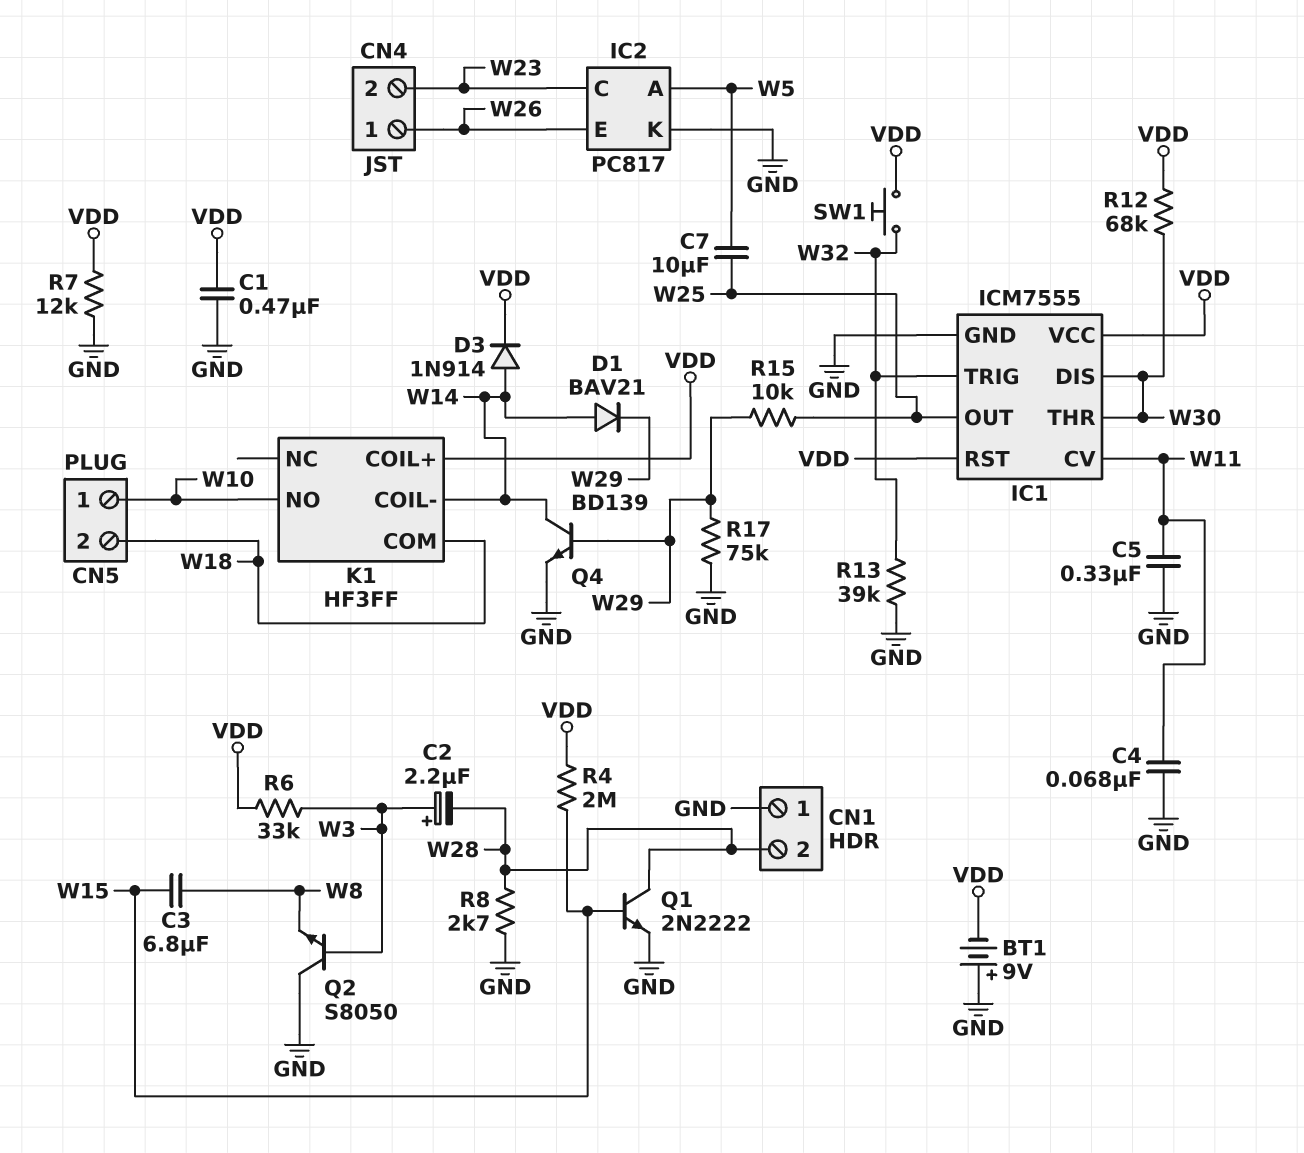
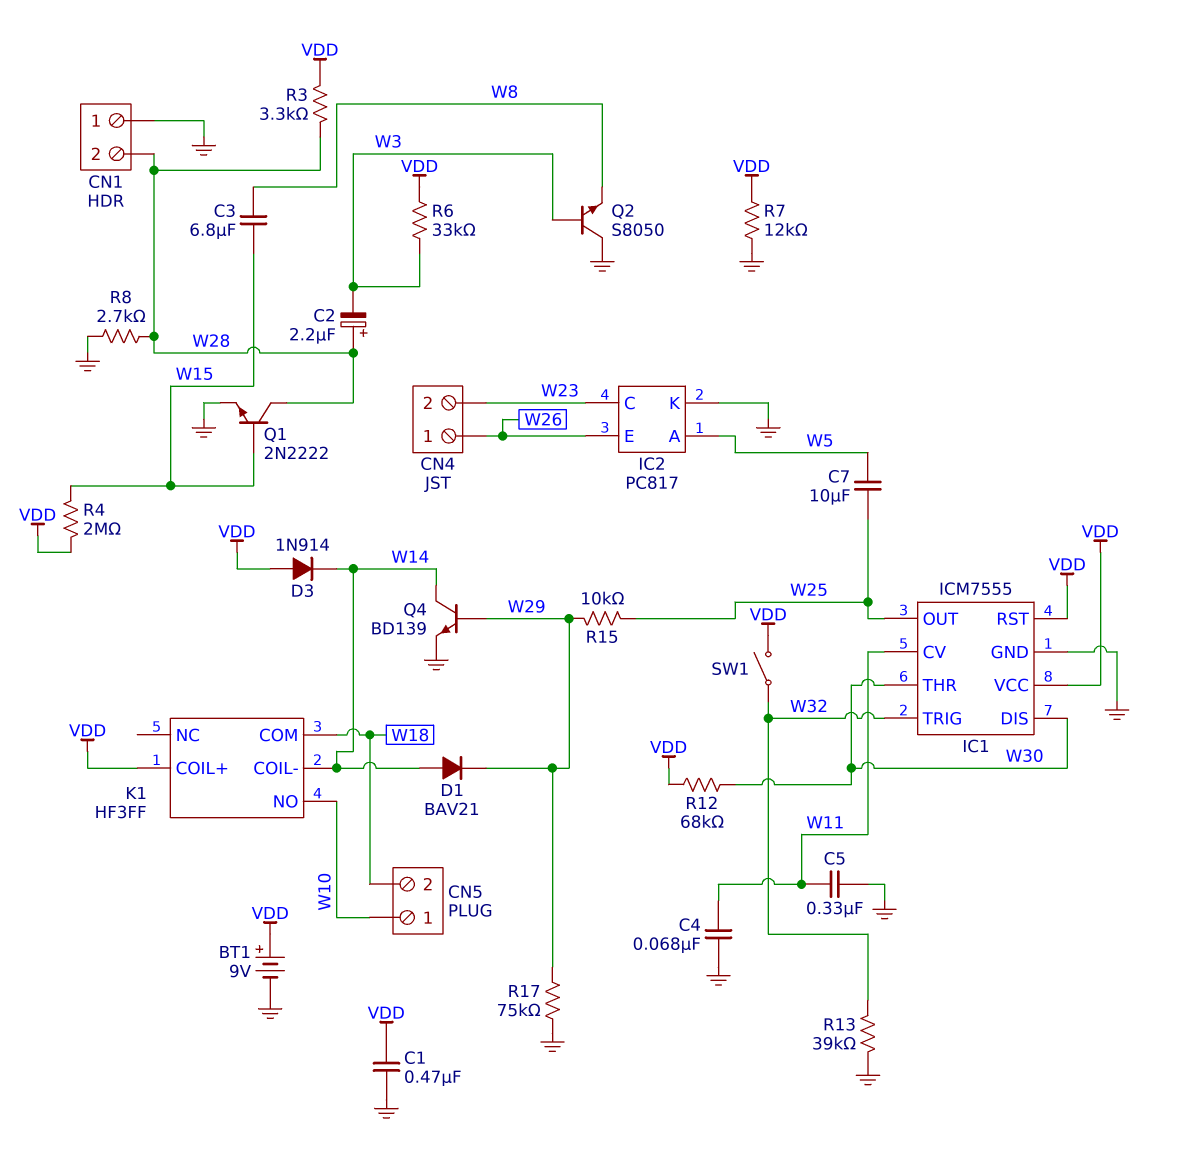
BT1: 9V (plus GND, minus VDD) -> 9V (plus VDD, minus GND)
C2: 2.2uF (plus W3, minus W28) -> 2.2uF (plus W28, minus W3)
D3: diode 1N914 (A W14, K VDD) -> diode 1N914 (A VDD, K W14)
R3: none -> 3.3k (VDD, W28)
SW1: button (VDD, W32) -> switch (VDD, W32)

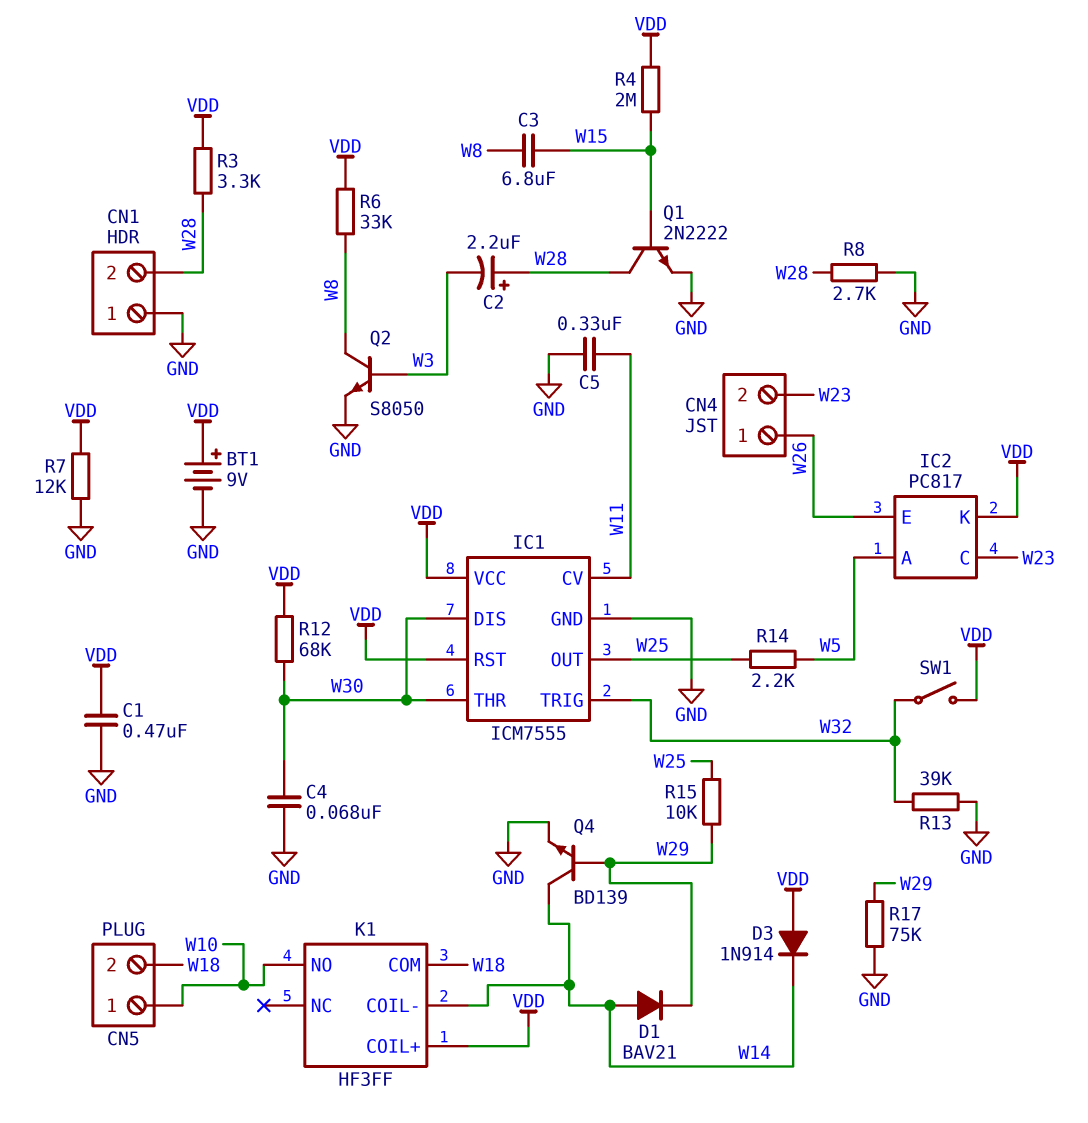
C4: 68nF (GND, W11) -> 68nF (GND, W30)
C7: 10uF (W5, W25) -> none
IC2 pin K: GND -> VDD
Q2: NPN S8050 (B W3, C GND, E W8) -> NPN S8050 (B W3, C W8, E GND)
R6: 33k (VDD, W3) -> 33k (VDD, W8)
R14: none -> 2.2k (W5, W25)

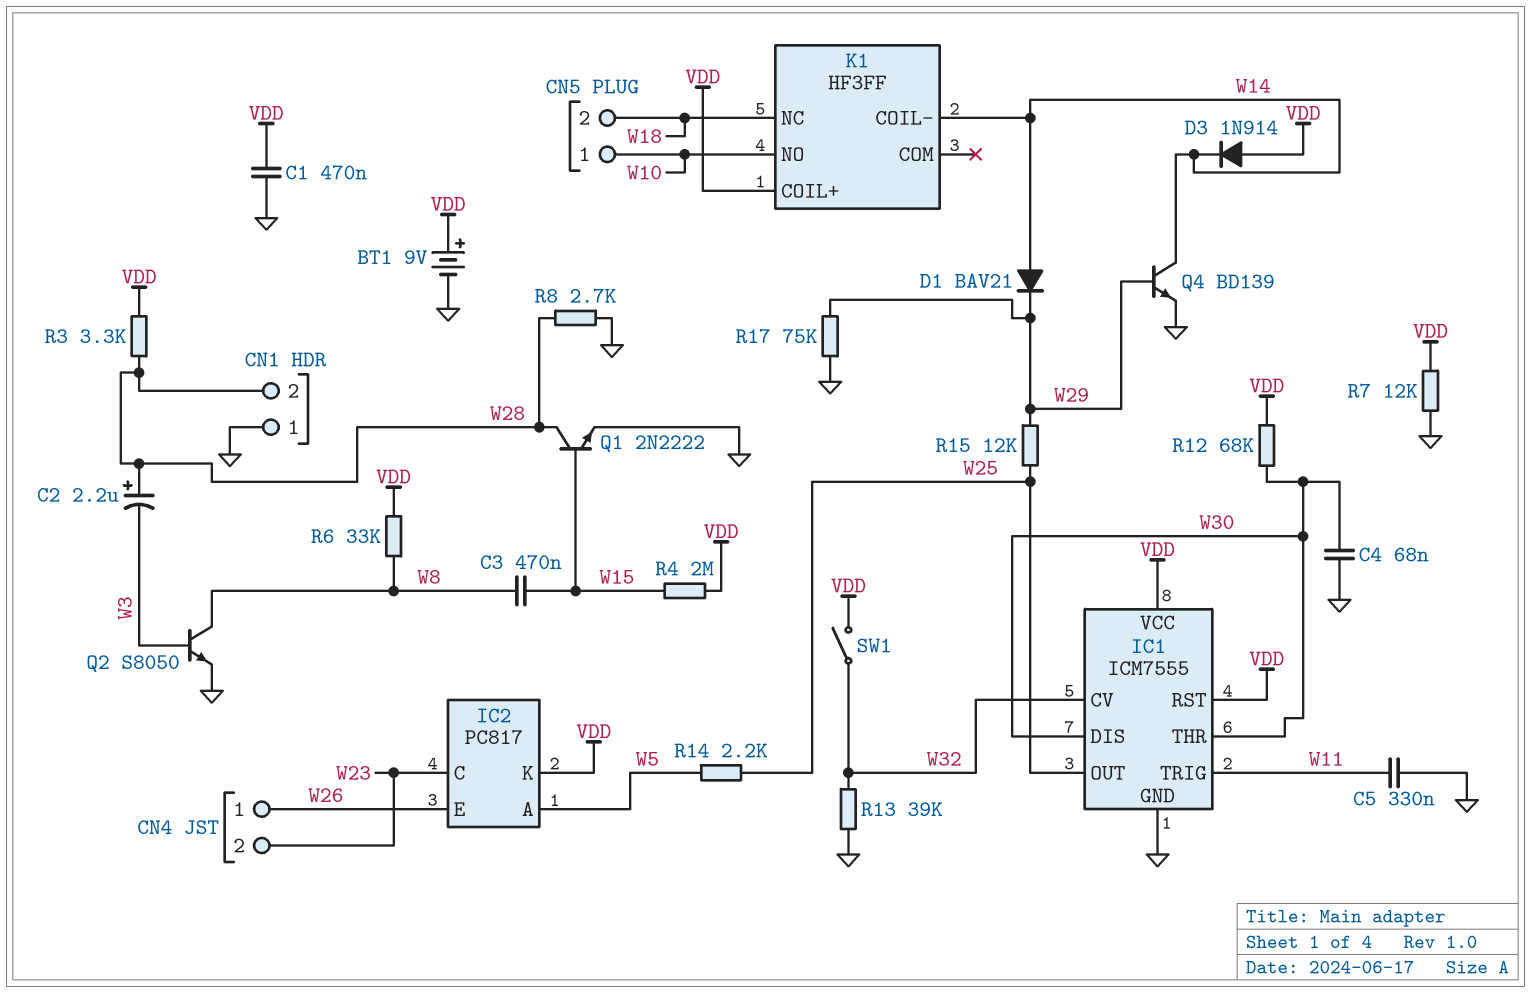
C3: 6.8uF (W8, W15) -> 470nF (W8, W15)
IC1 pin CV: W11 -> W32
IC1 pin TRIG: W32 -> W11
K1 pin COM: W18 -> none
K1 pin NC: none -> W18
R15: 10k (W25, W29) -> 12k (W25, W29)

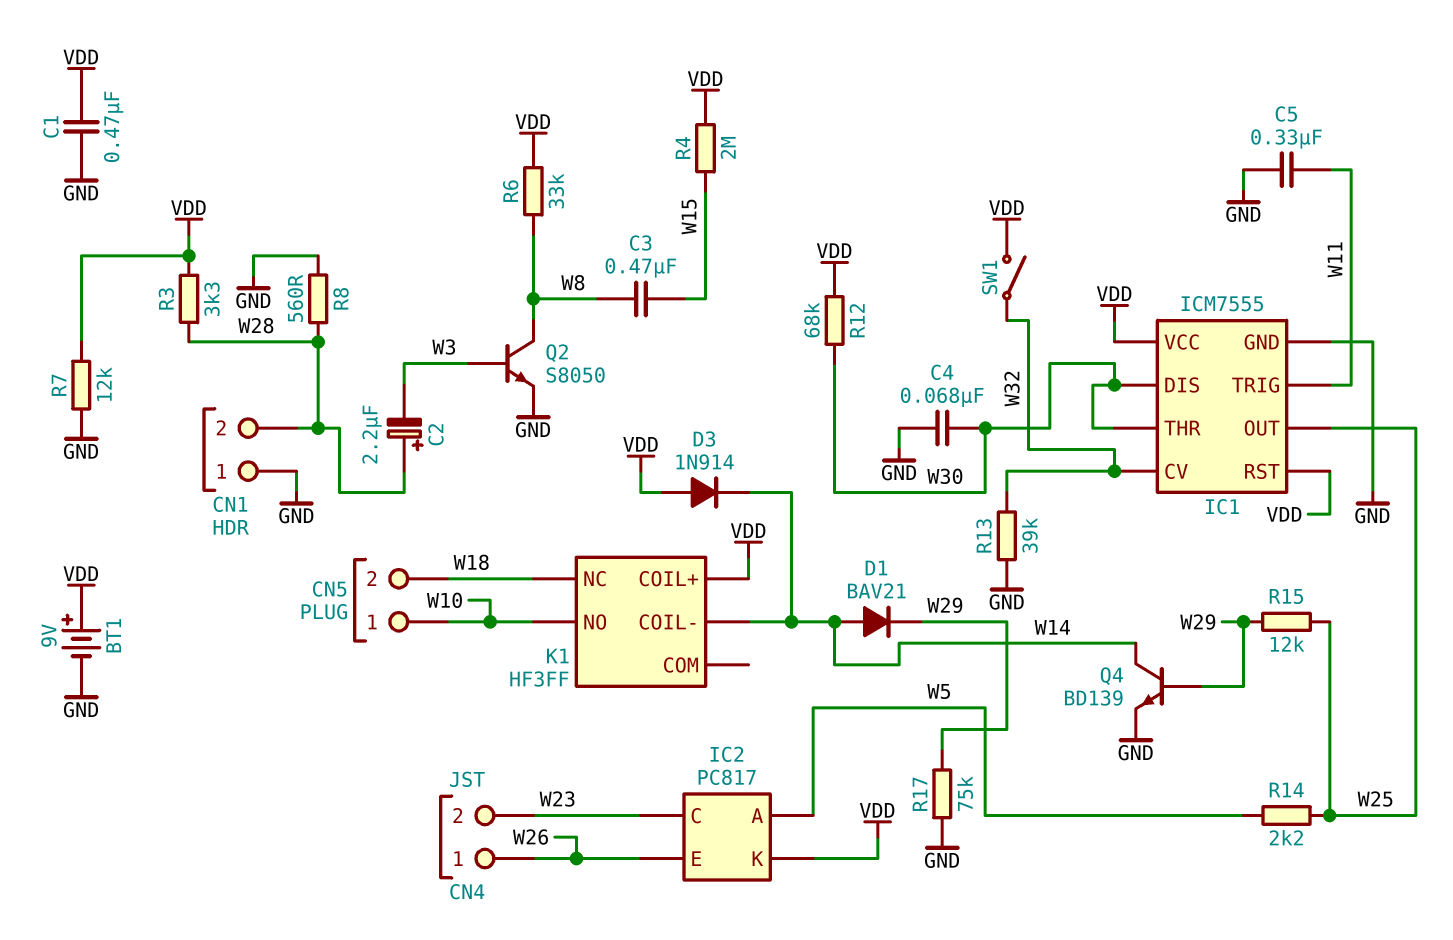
Q1: NPN 2N2222 (B W15, C W28, E GND) -> none
R8: 2.7k (GND, W28) -> 560 (GND, W28)

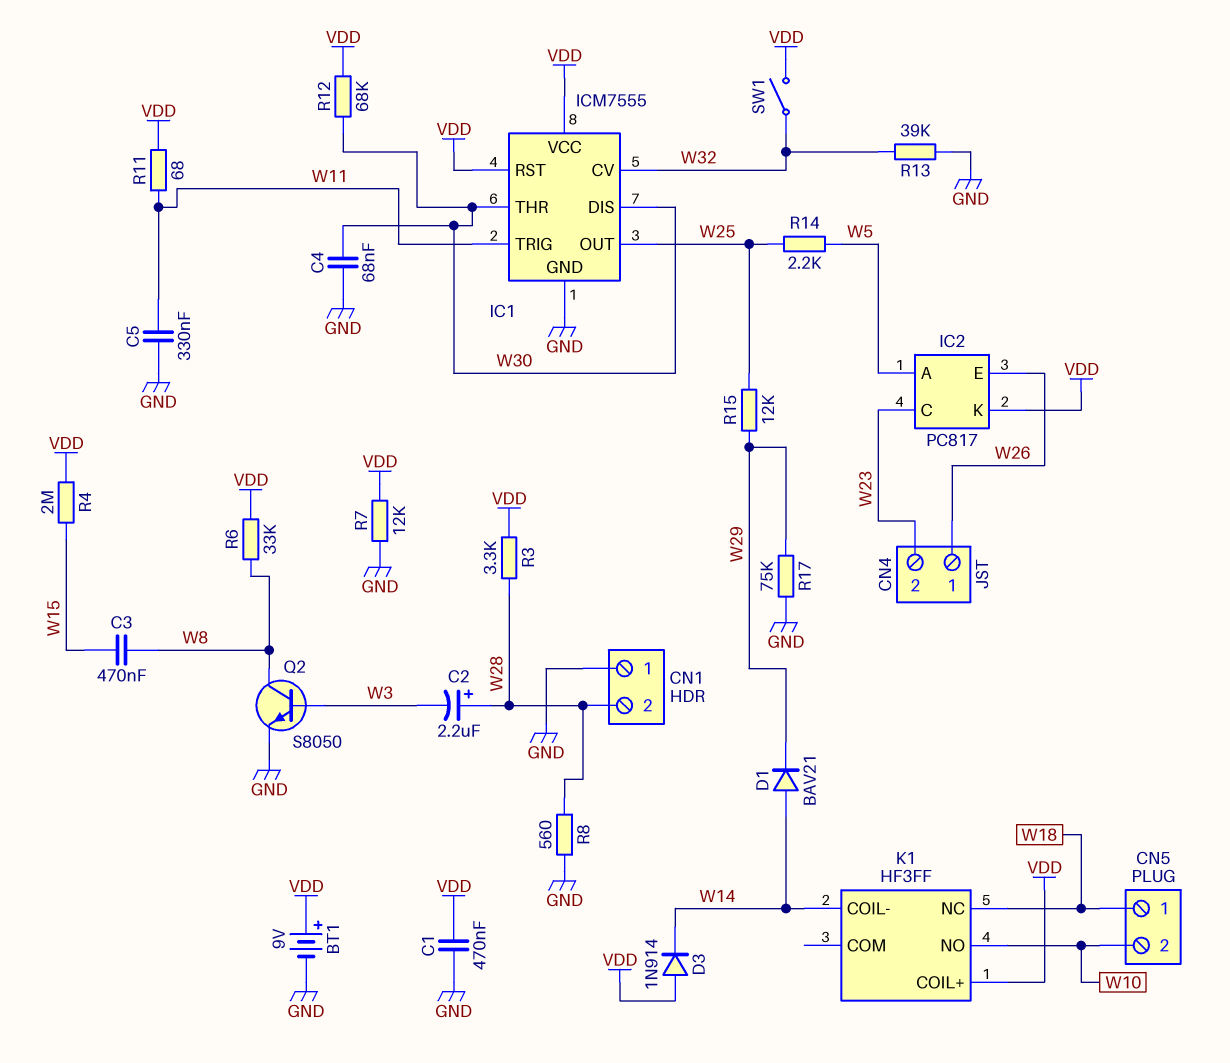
CN5 pin 1: W10 -> W18
CN5 pin 2: W18 -> W10
Q4: NPN BD139 (B W29, C W14, E GND) -> none
R11: none -> 68 (VDD, W11)

